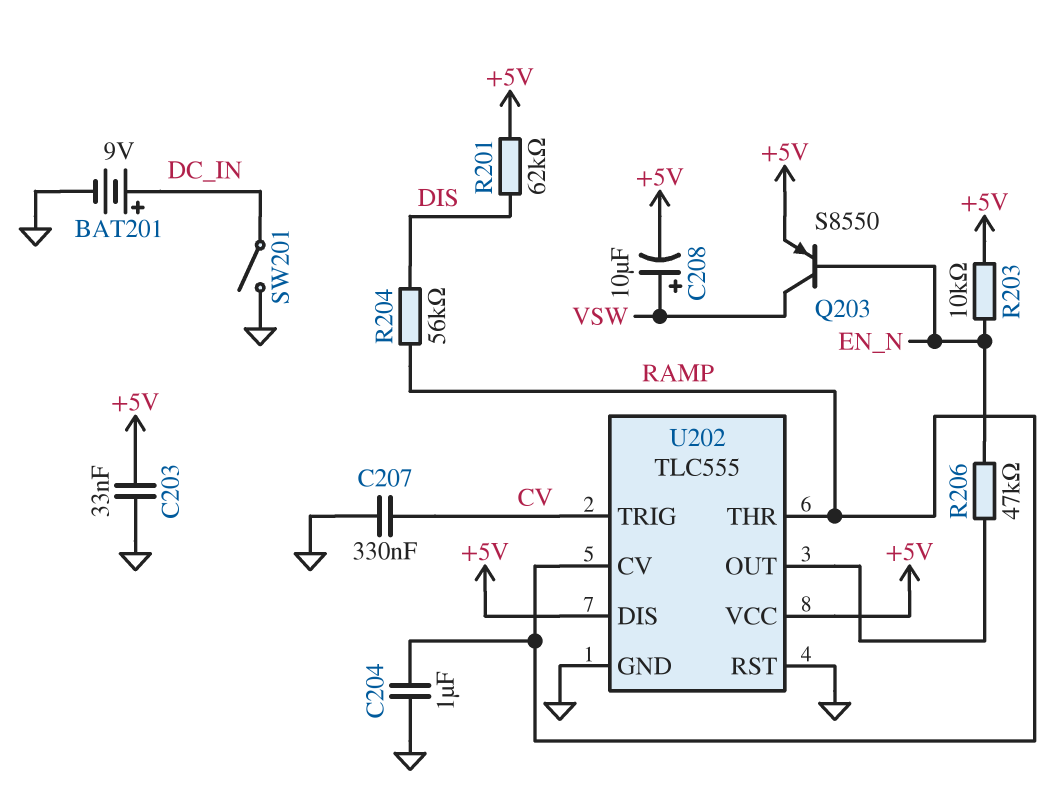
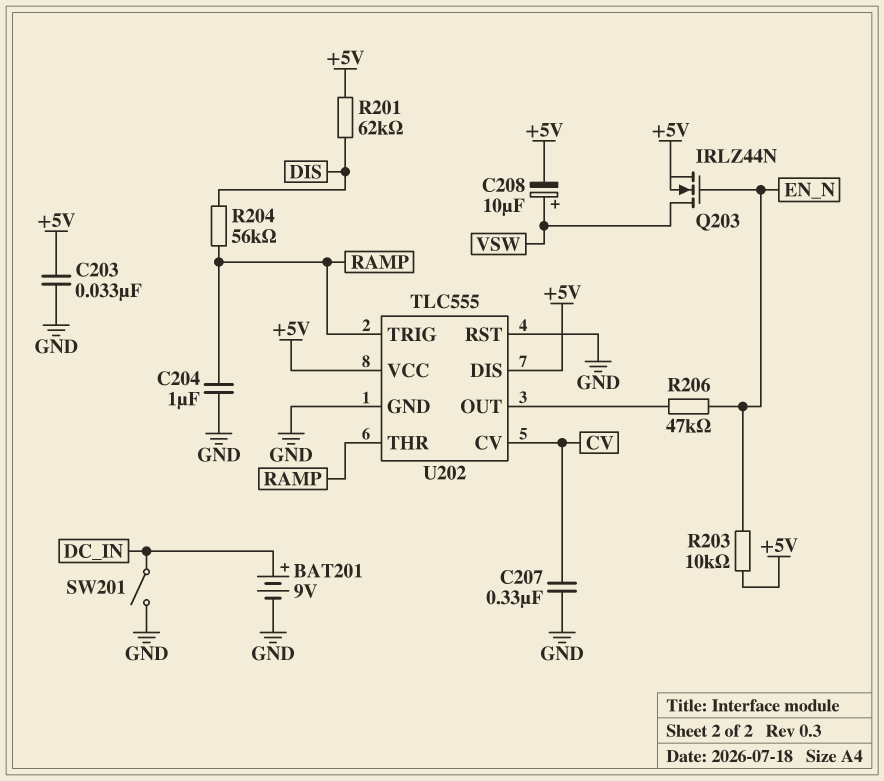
Q203: PNP S8550 (B EN_N, C VSW, E +5V) -> NMOS IRLZ44N (G EN_N, D VSW, S +5V)
U202 pin CV: RAMP -> CV
U202 pin TRIG: CV -> RAMP

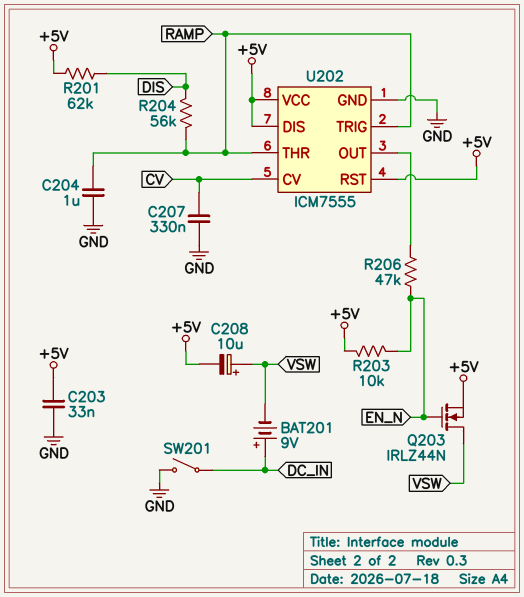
BAT201: 9V (plus DC_IN, minus GND) -> 9V (plus DC_IN, minus VSW)
U202: TLC555 -> ICM7555
U202 pin RST: GND -> +5V

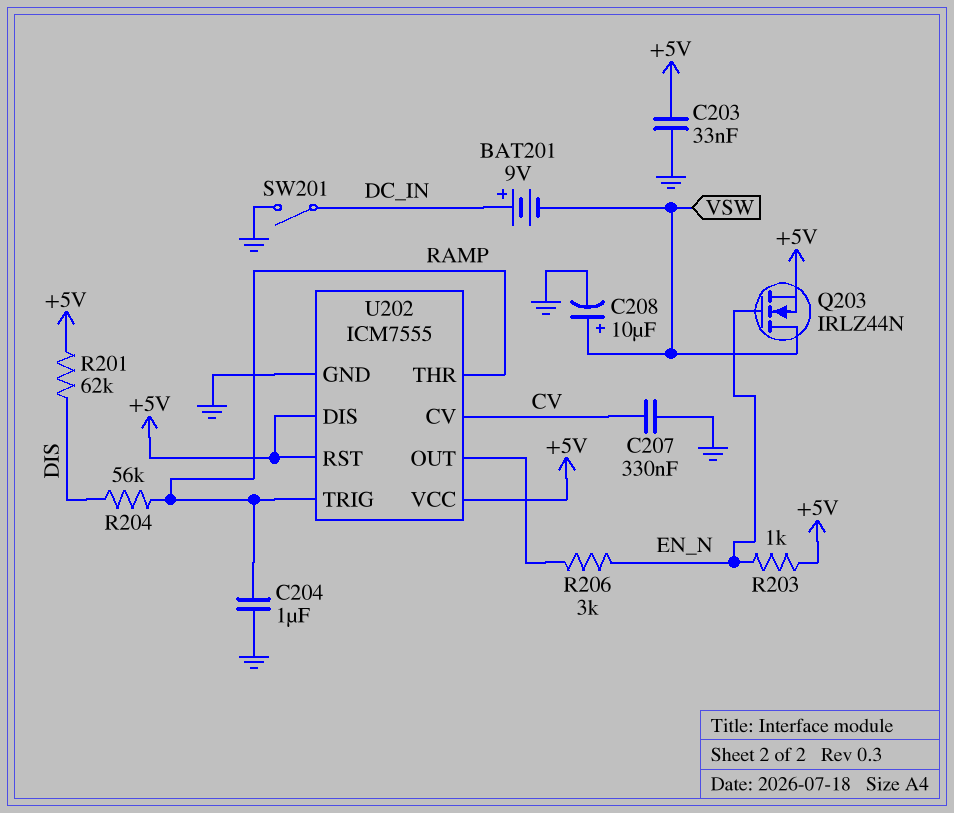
C208: 10uF (plus VSW, minus +5V) -> 10uF (plus VSW, minus GND)
R203: 10k (+5V, EN_N) -> 1k (+5V, EN_N)
R206: 47k (EN_N, U202/OUT) -> 3k (EN_N, U202/OUT)

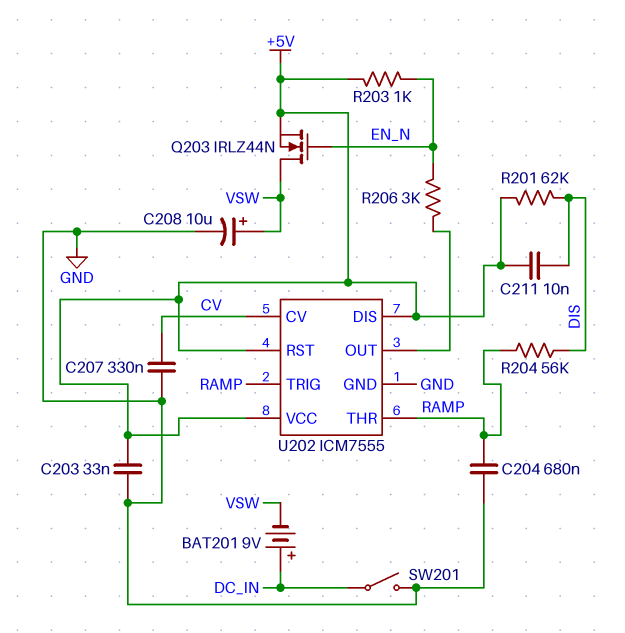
C204: 1uF (GND, RAMP) -> 680nF (GND, RAMP)
C211: none -> 10nF (+5V, DIS)

